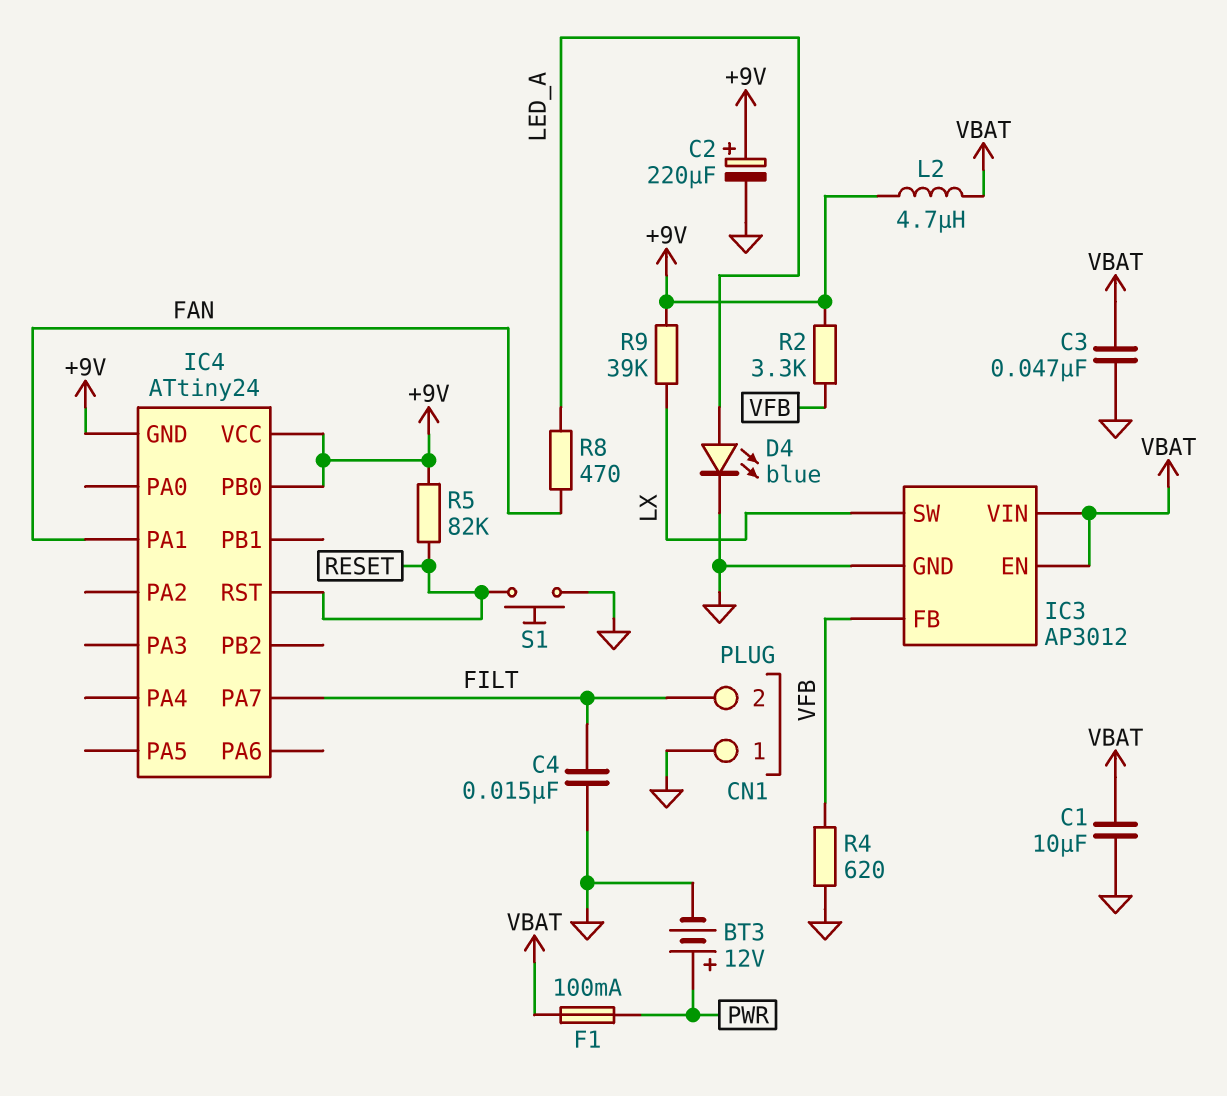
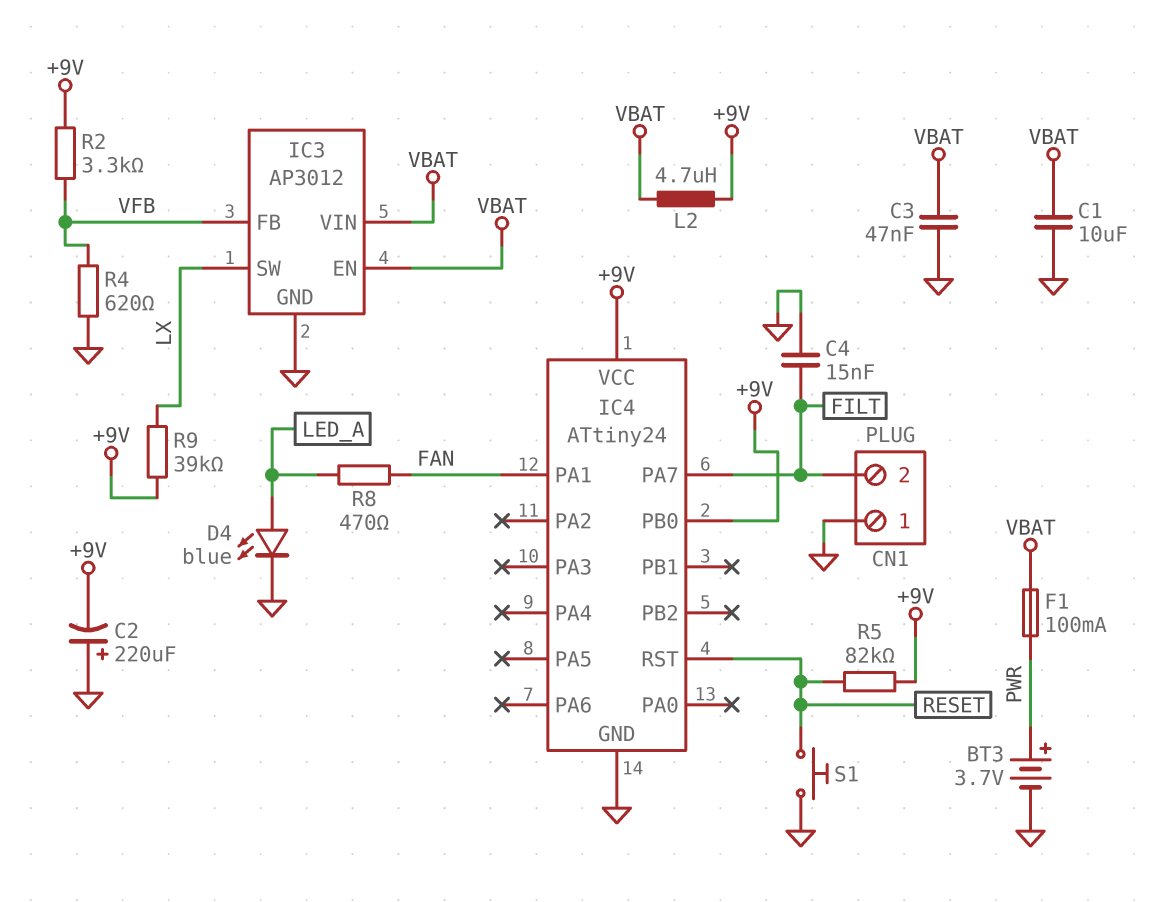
BT3: 12V (plus PWR, minus GND) -> 3.7V (plus PWR, minus GND)
C2: 220uF (plus +9V, minus GND) -> 220uF (plus GND, minus +9V)
IC4 pin GND: +9V -> GND

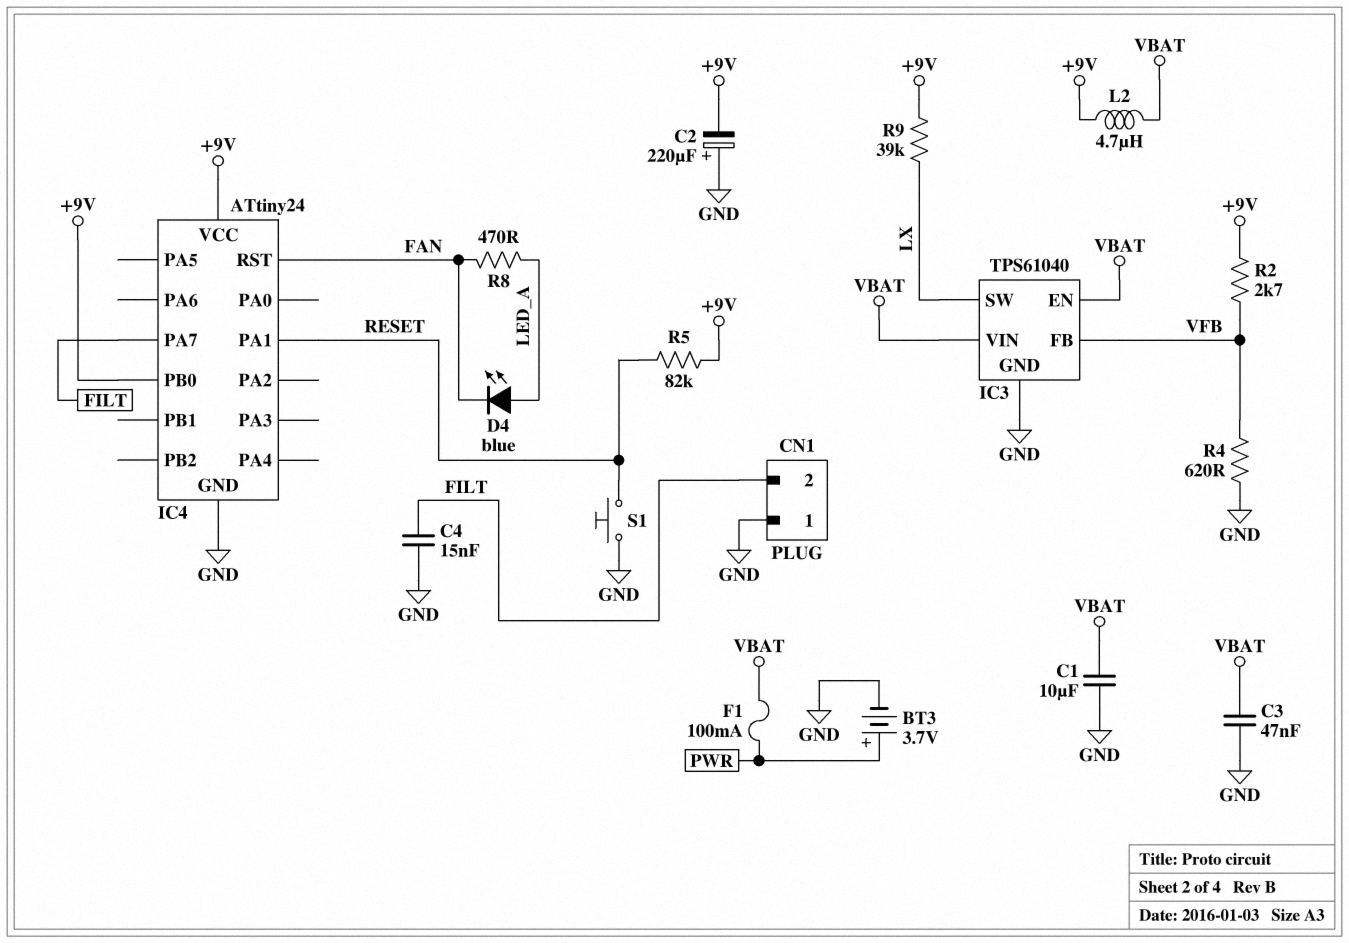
D4: LED blue (A LED_A, K GND) -> LED blue (A LED_A, K FAN)
IC3: AP3012 -> TPS61040
IC4 pin PA1: FAN -> RESET
IC4 pin RST: RESET -> FAN
R2: 3.3k (+9V, VFB) -> 2.7k (+9V, VFB)

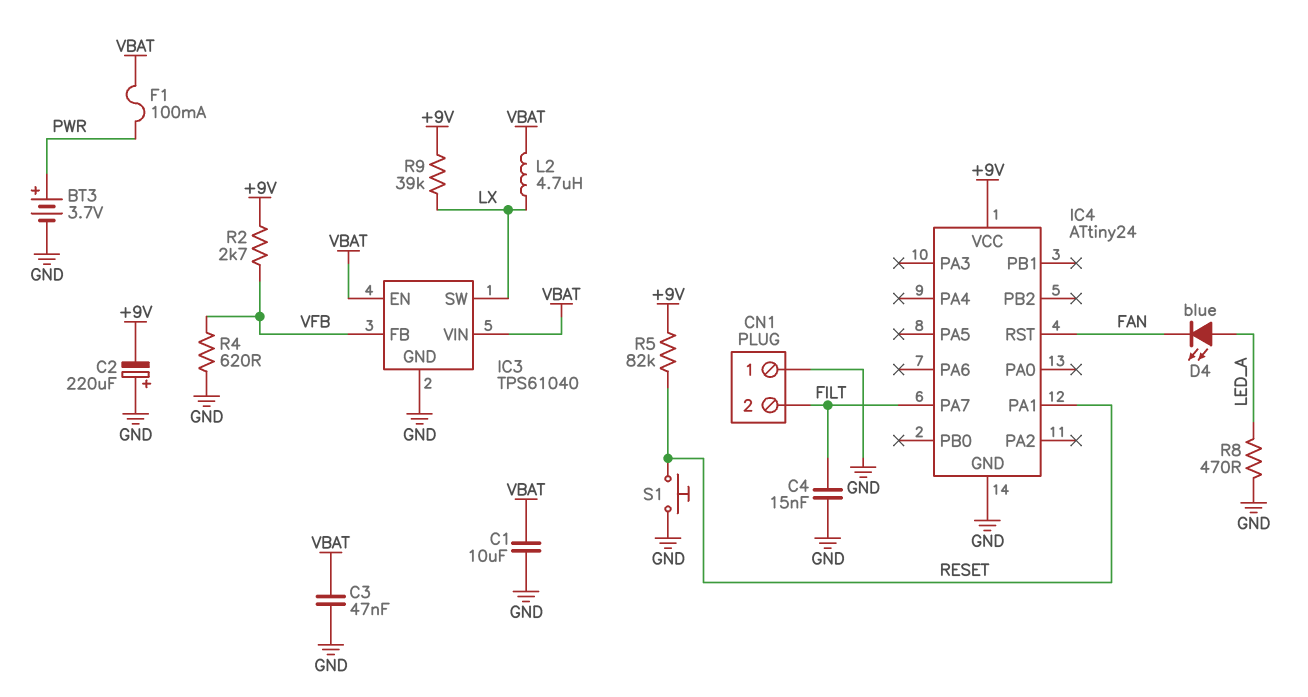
IC4 pin PB0: +9V -> none
L2: 4.7uH (+9V, VBAT) -> 4.7uH (LX, VBAT)
R8: 470 (FAN, LED_A) -> 470 (GND, LED_A)

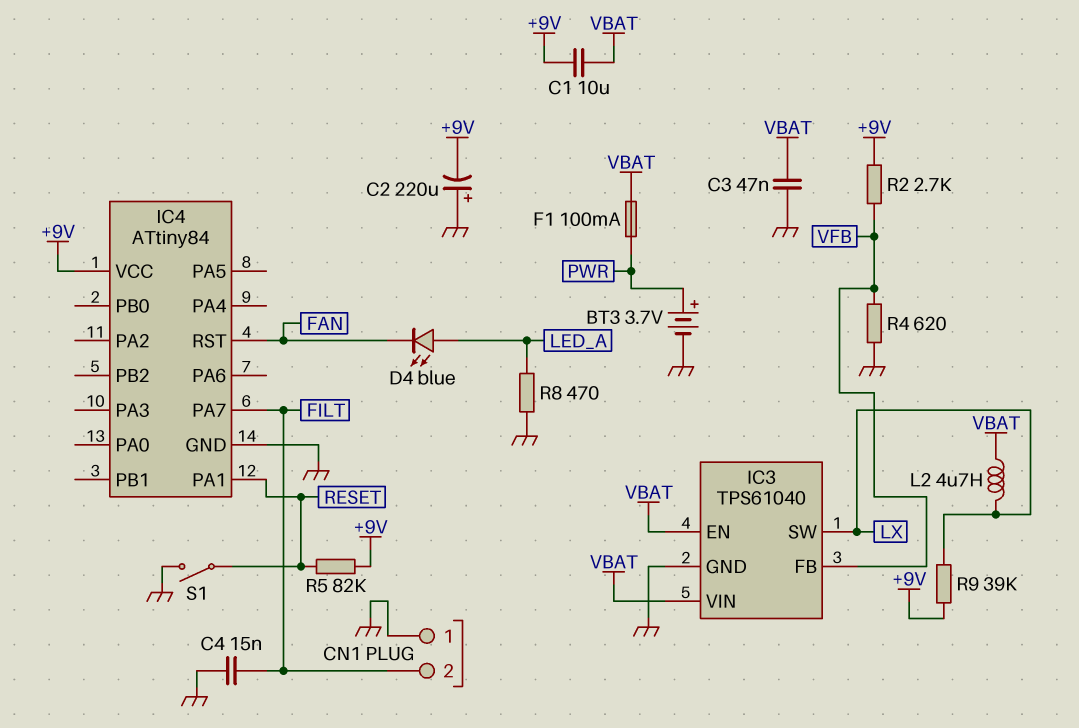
C1: 10uF (GND, VBAT) -> 10uF (+9V, VBAT)
IC4: ATtiny24 -> ATtiny84
S1: button (GND, RESET) -> switch (GND, RESET)

